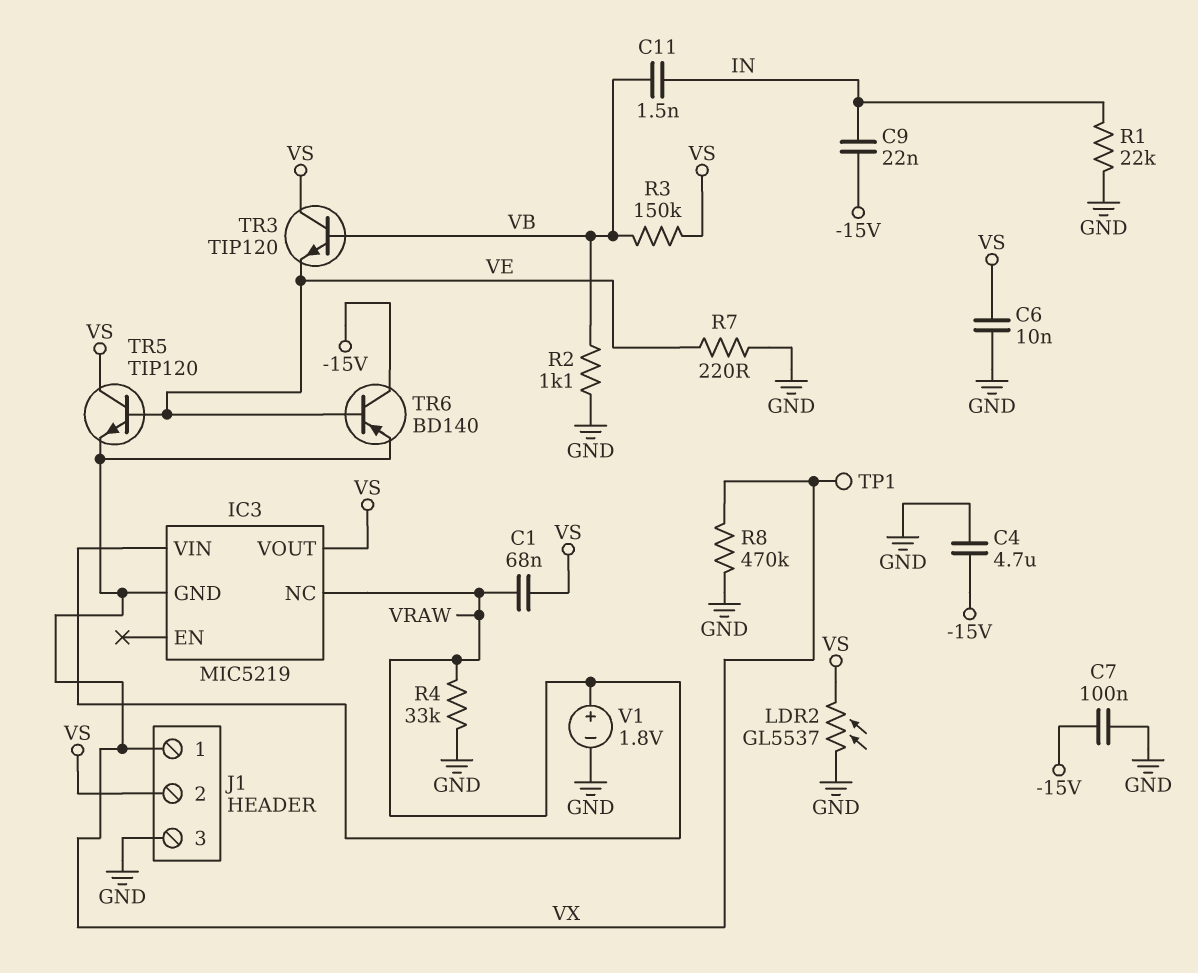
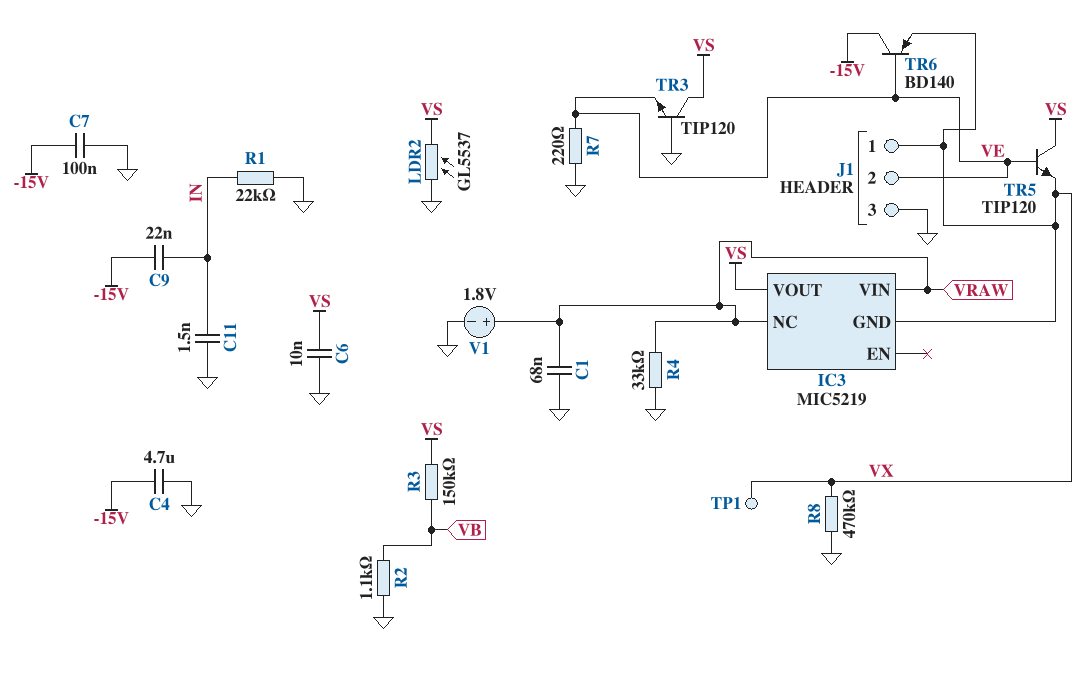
C1: 68nF (VRAW, VS) -> 68nF (GND, VRAW)
C11: 1.5nF (IN, VB) -> 1.5nF (GND, IN)
J1 pin 2: VS -> VE
TR3: NPN TIP120 (B VB, C VS, E VE) -> NPN TIP120 (B GND, C VS, E VE)

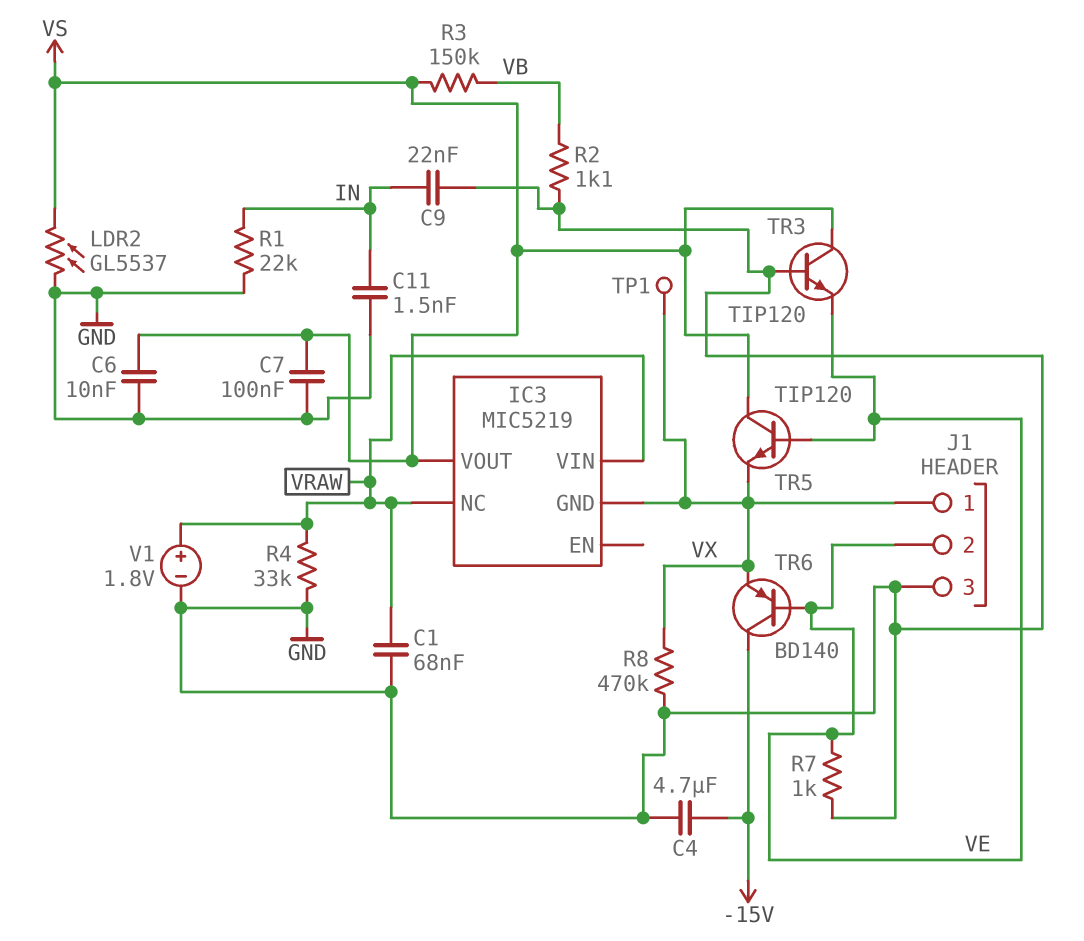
C7: 100nF (-15V, GND) -> 100nF (GND, VS)
C9: 22nF (-15V, IN) -> 22nF (GND, IN)
R7: 220 (GND, VE) -> 1k (GND, VE)

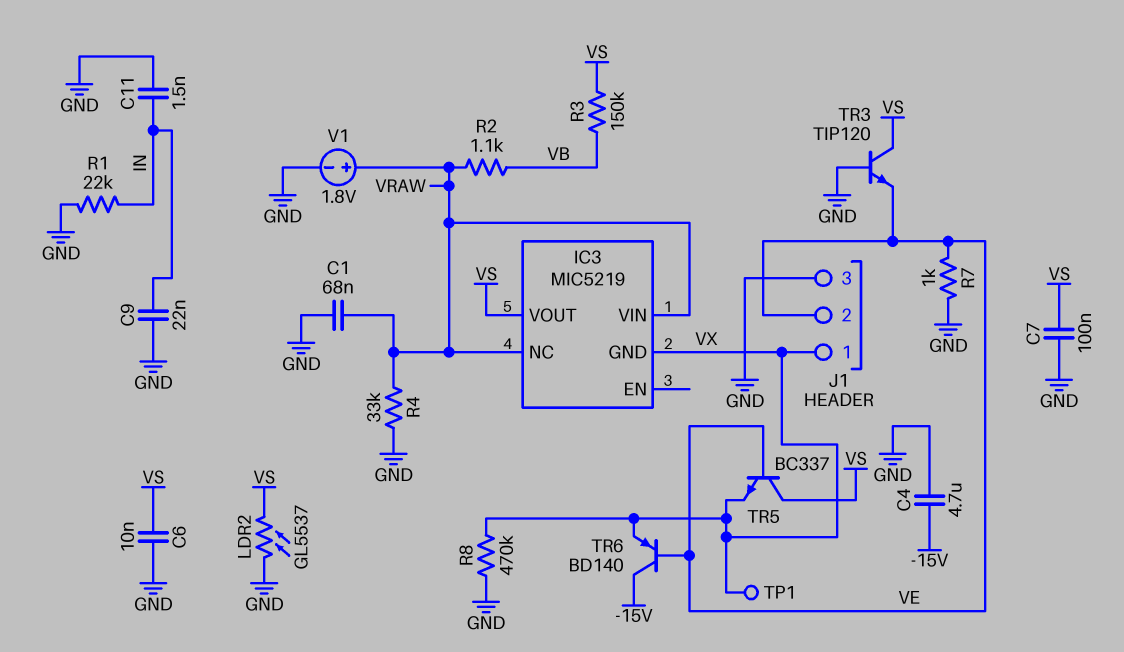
R2: 1.1k (GND, VB) -> 1.1k (VB, VRAW)
TR5: NPN TIP120 (B VE, C VS, E VX) -> NPN BC337 (B VE, C VS, E VX)

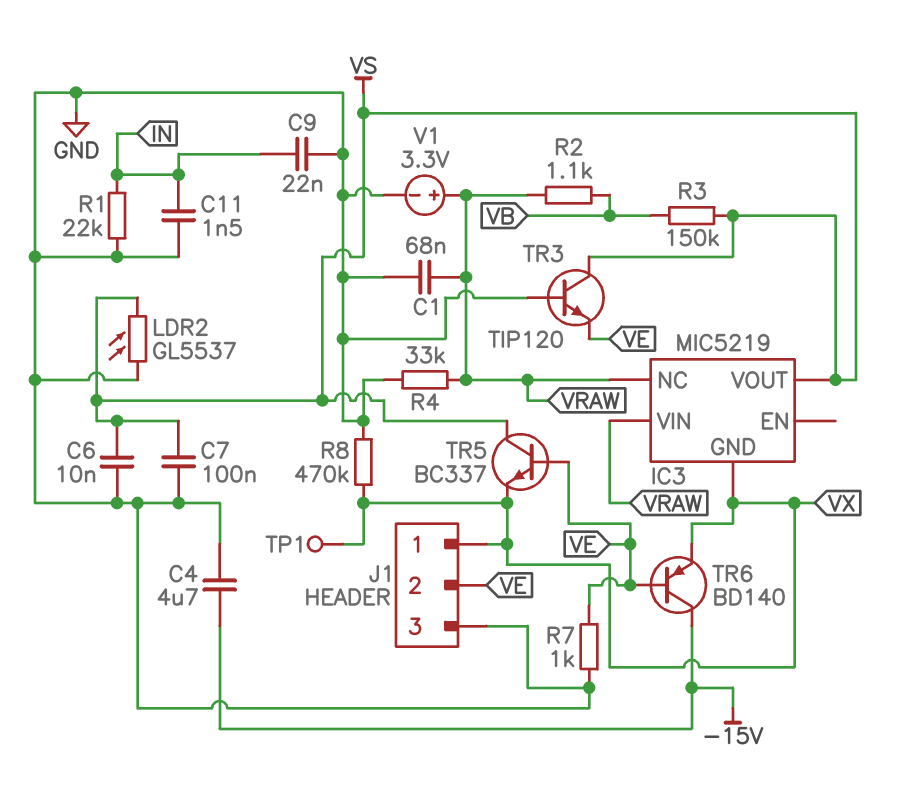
V1: 1.8V (plus VRAW, minus GND) -> 3.3V (plus VRAW, minus GND)

